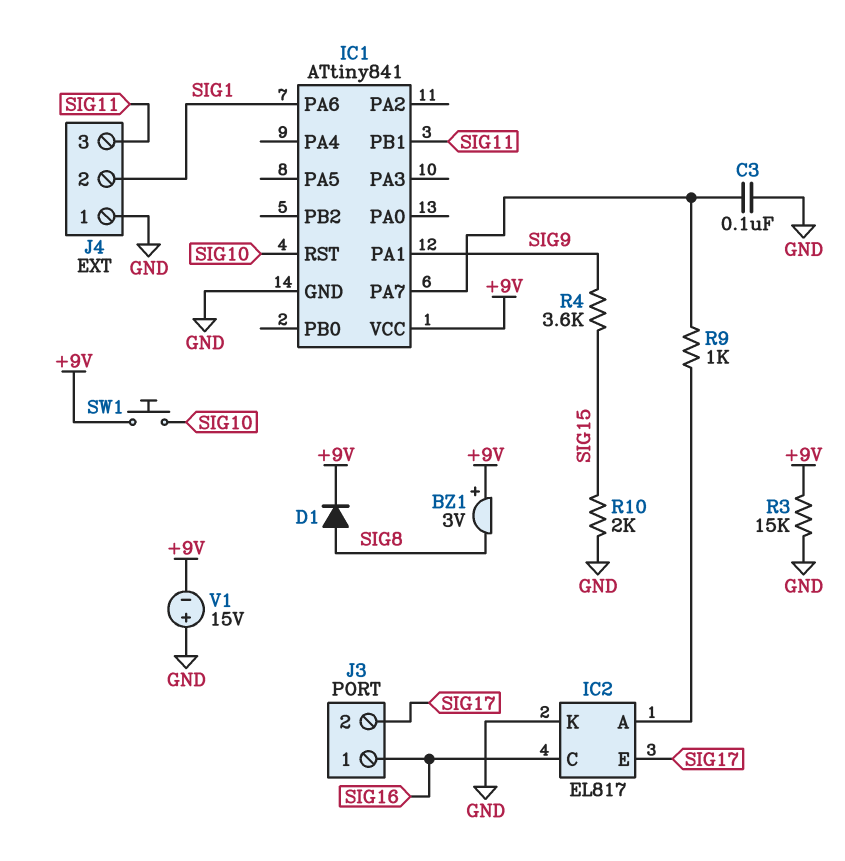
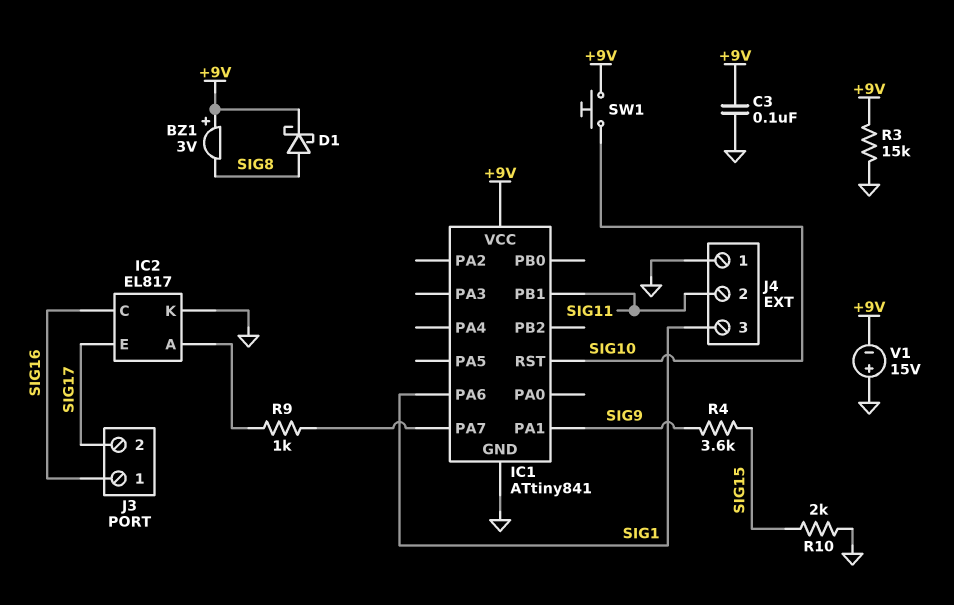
C3: 100nF (GND, IC1/PA7) -> 100nF (+9V, GND)
D1: diode (A SIG8, K +9V) -> schottky (A SIG8, K +9V)
J4 pin 2: SIG1 -> SIG11
J4 pin 3: SIG11 -> SIG1

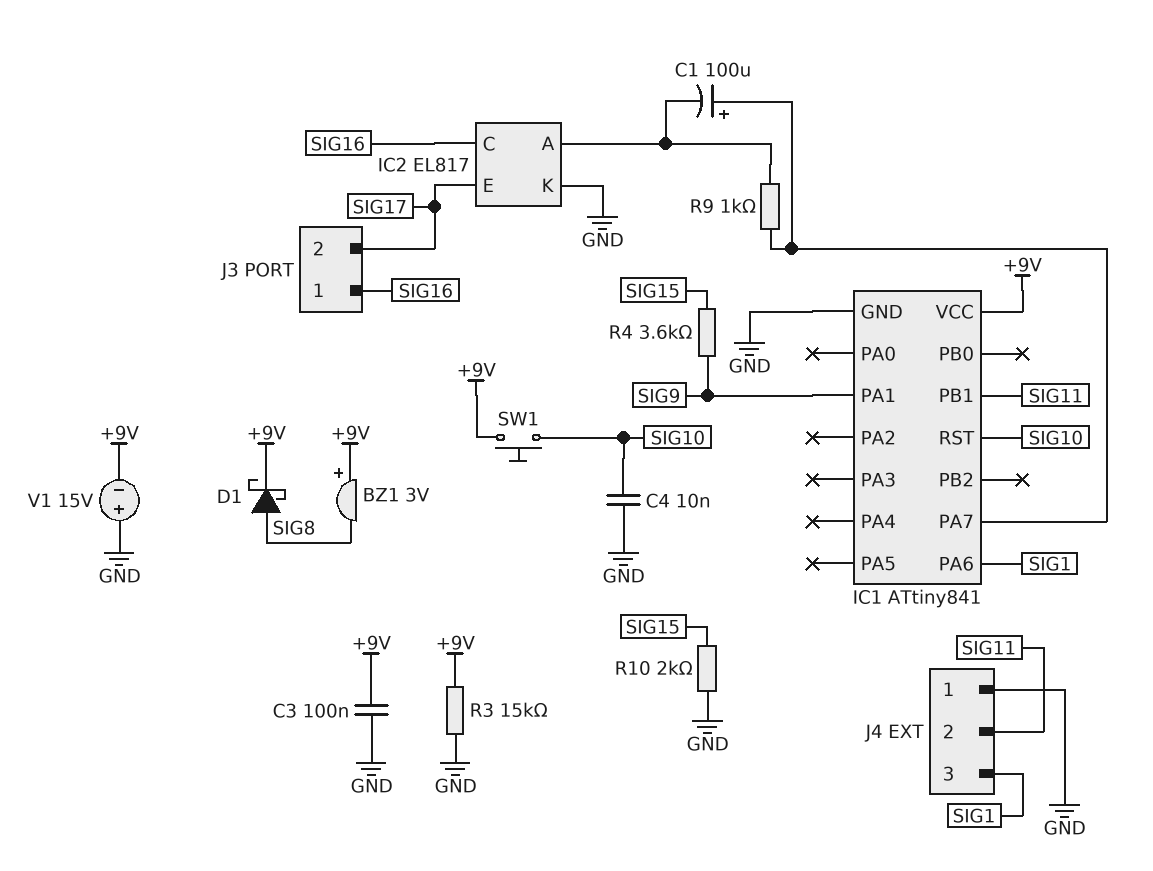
C1: none -> 100uF (plus IC1/PA7, minus IC2/A)
C4: none -> 10nF (GND, SIG10)

